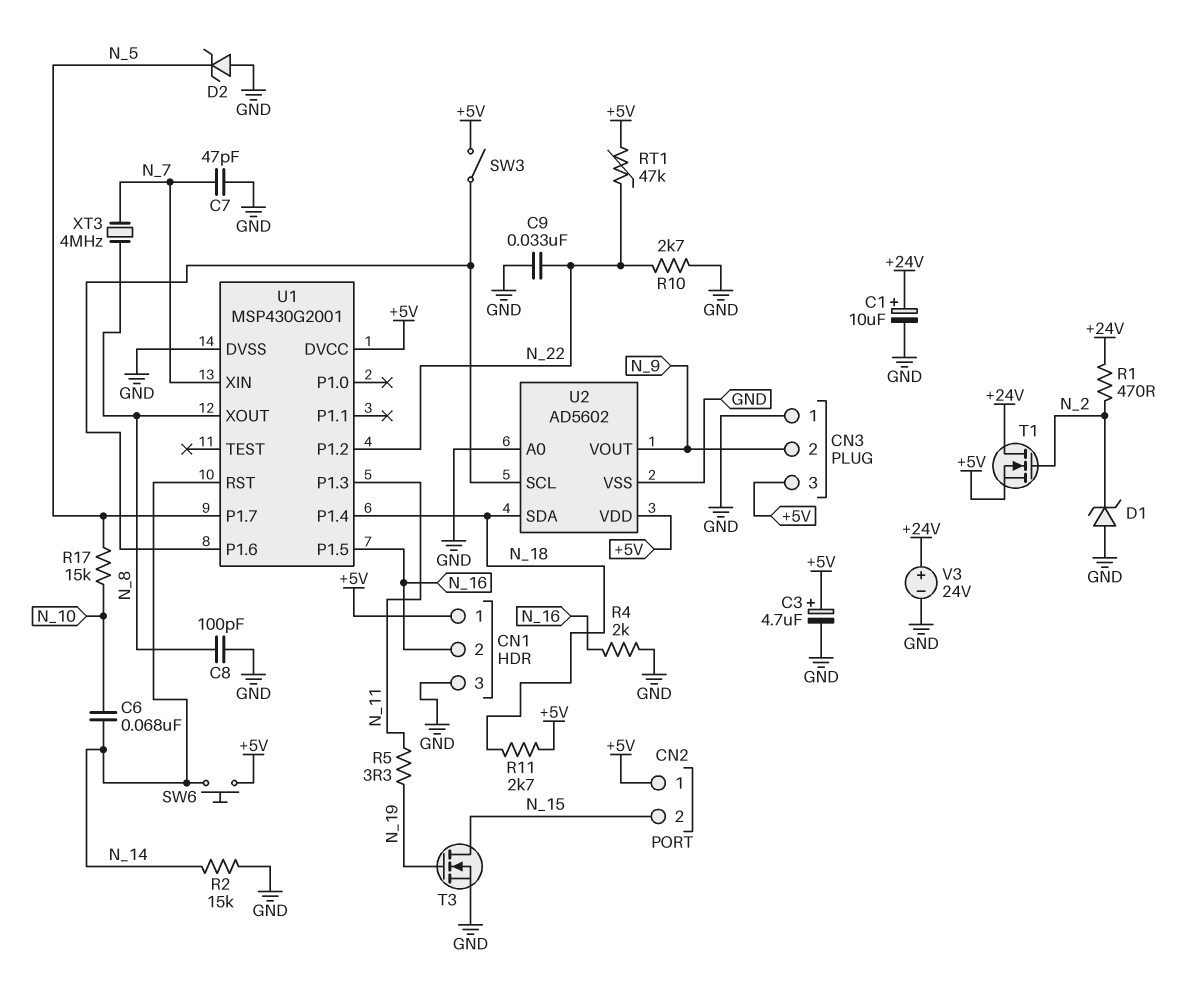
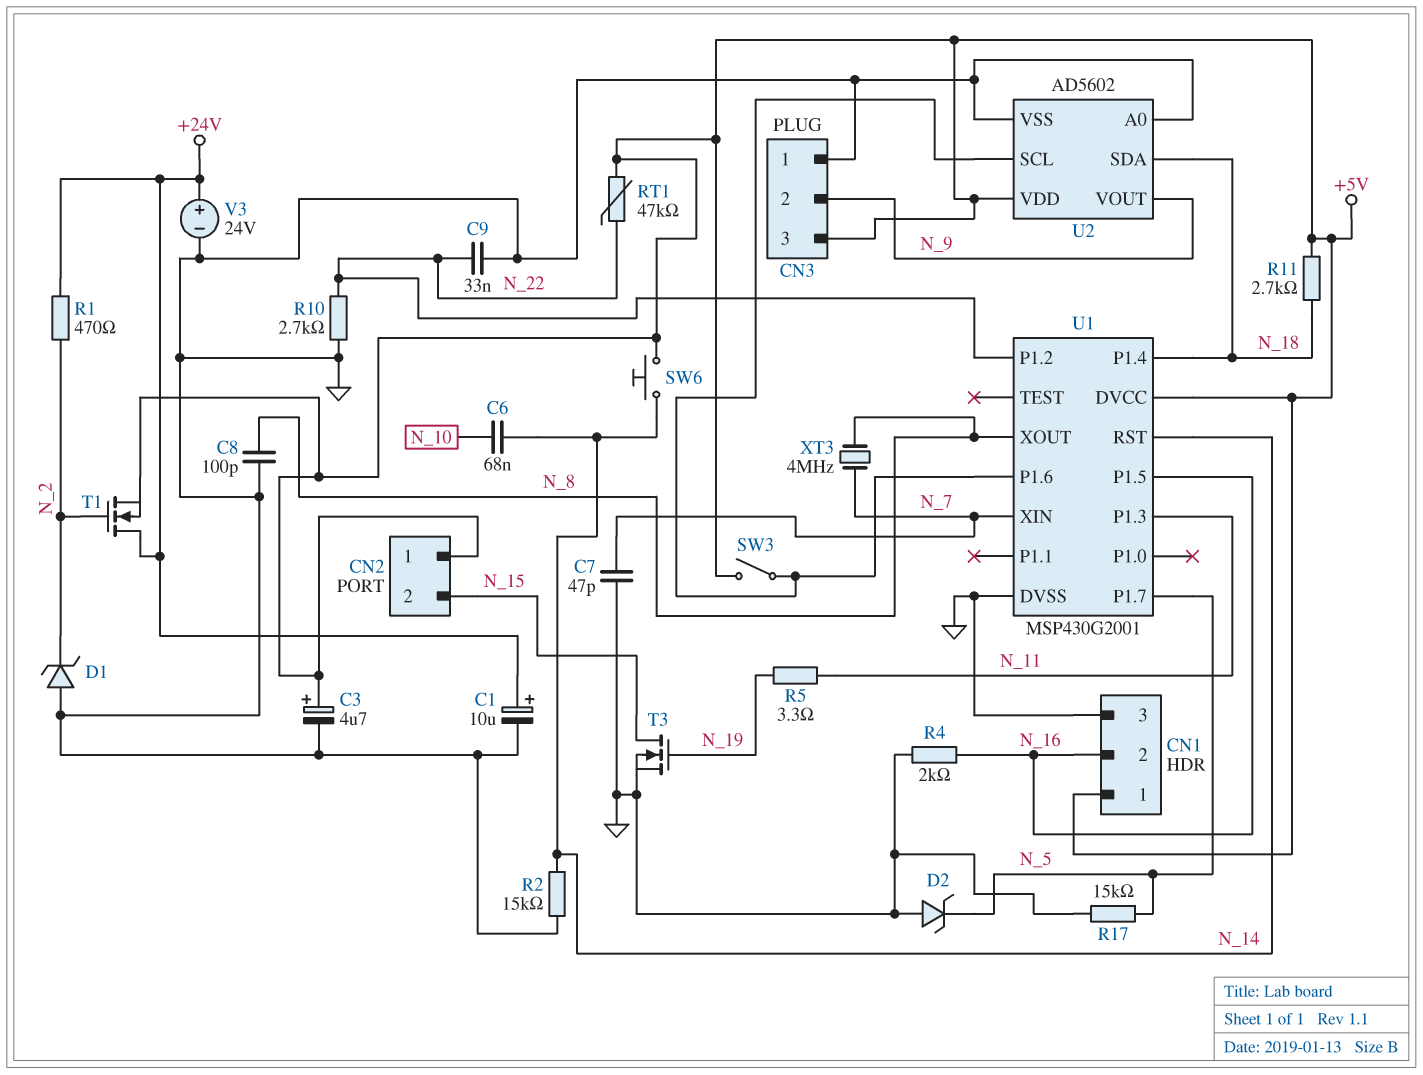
R17: 15k (N_5, N_10) -> 15k (GND, N_5)

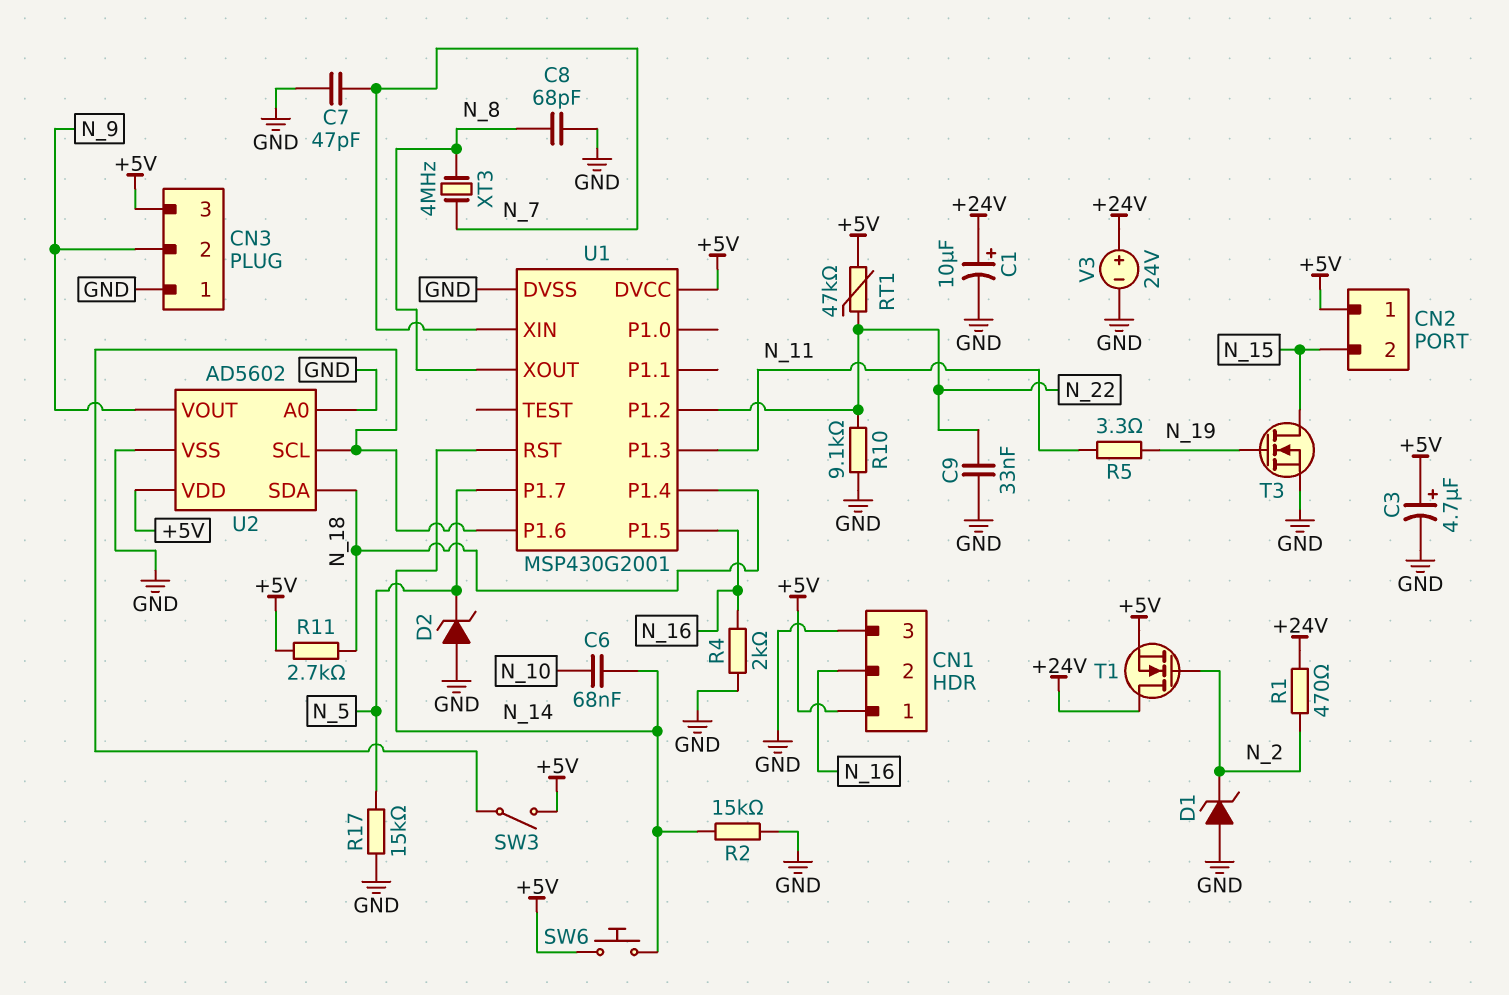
C8: 100pF (GND, N_8) -> 68pF (GND, N_8)
R10: 2.7k (GND, N_22) -> 9.1k (GND, N_22)

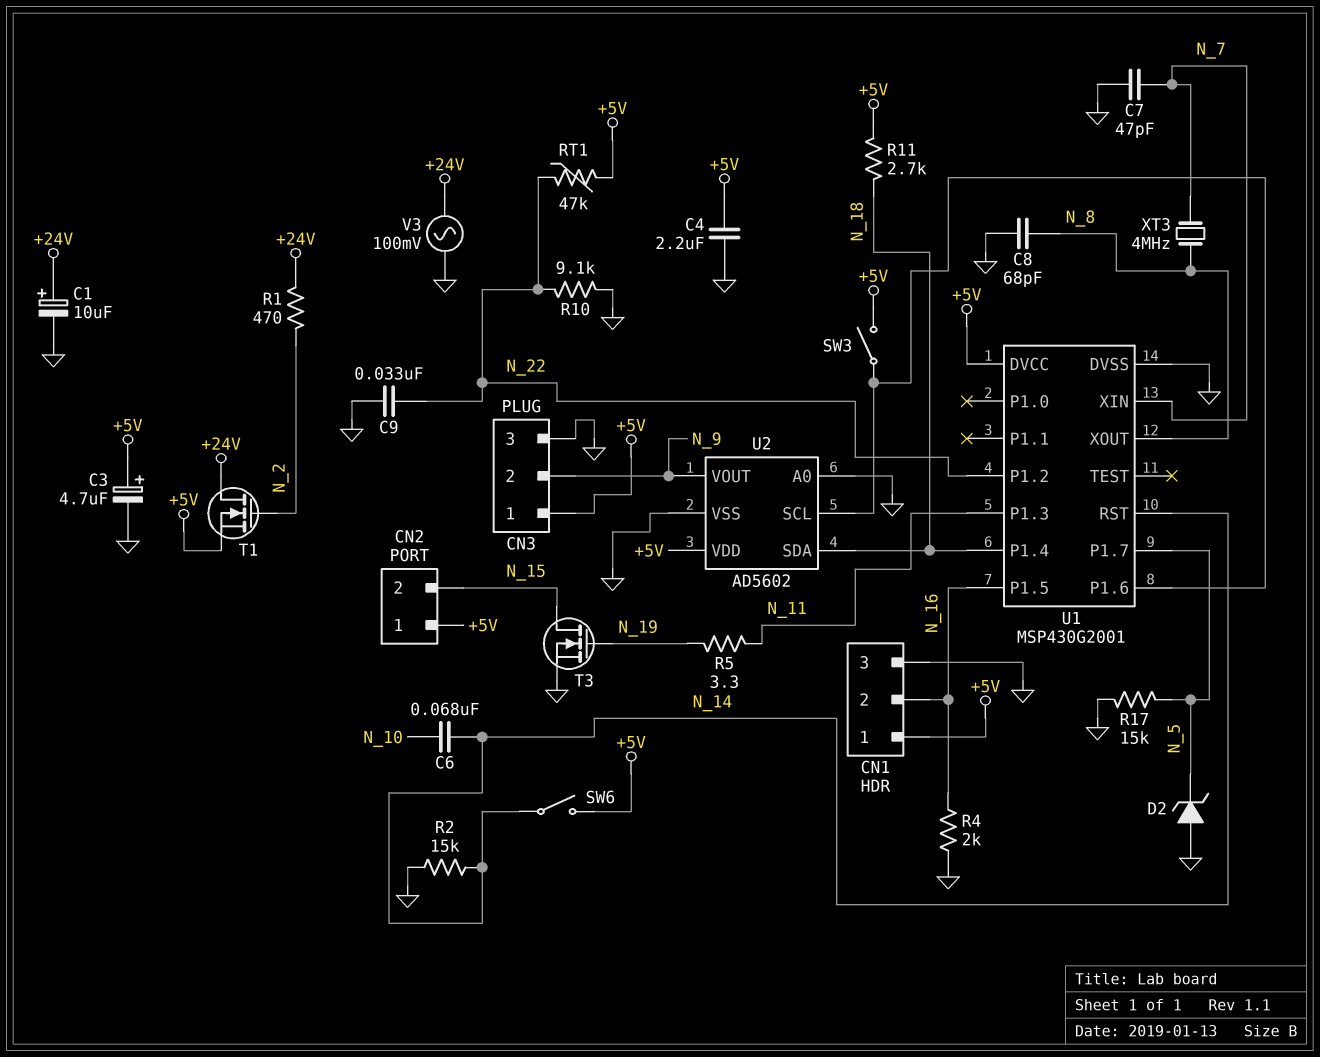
C4: none -> 2.2uF (+5V, GND)
CN3 pin 1: GND -> +5V
CN3 pin 3: +5V -> GND
D1: zener (A GND, K N_2) -> none
SW6: button (+5V, N_14) -> switch (+5V, N_14)
V3: 24V (plus +24V, minus GND) -> AC 100mV (+24V, GND)

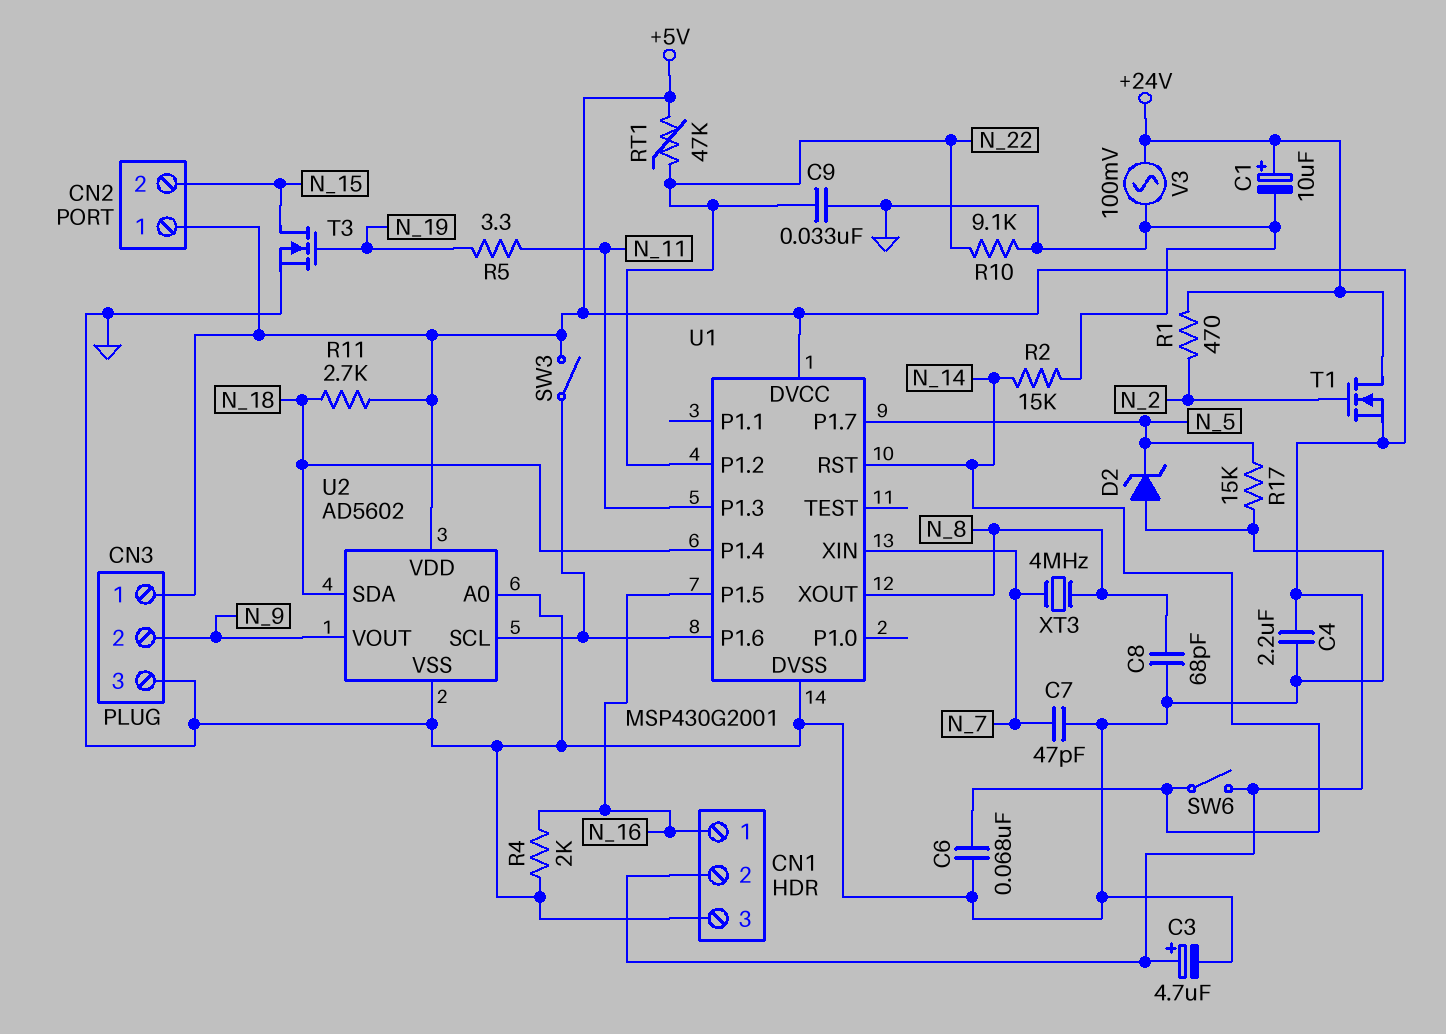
C6: 68nF (N_10, N_14) -> 68nF (GND, N_14)
CN1 pin 1: +5V -> N_16
CN1 pin 2: N_16 -> +5V

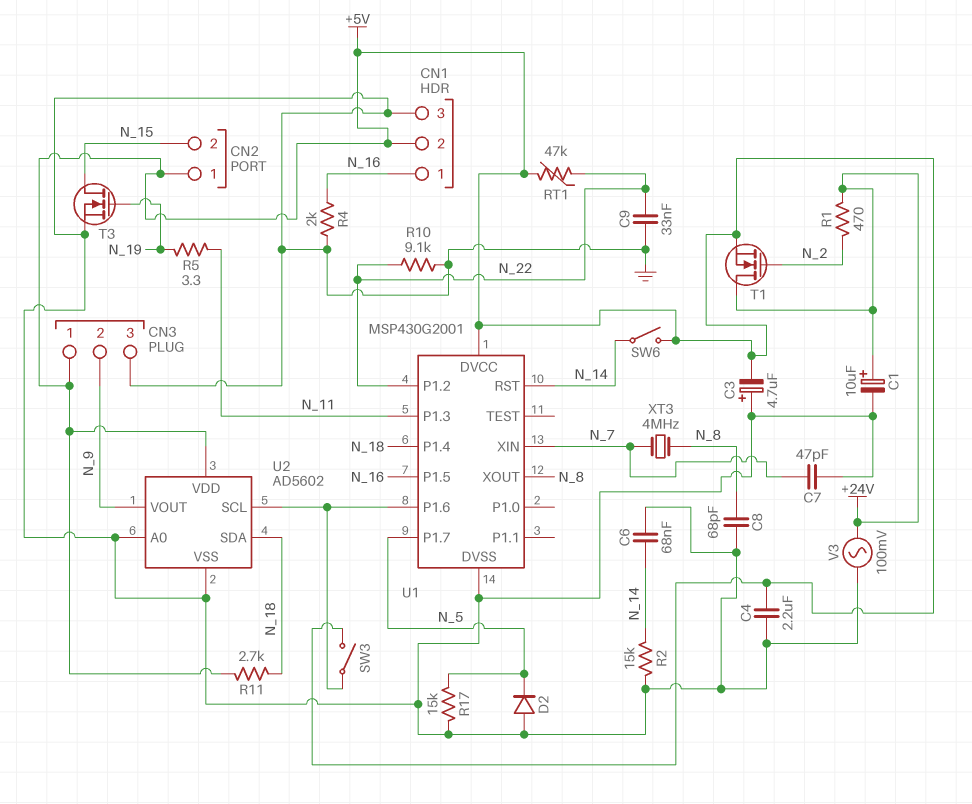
C3: 4.7uF (plus +5V, minus GND) -> 4.7uF (plus GND, minus +5V)
D2: zener (A GND, K N_5) -> diode (A GND, K N_5)

